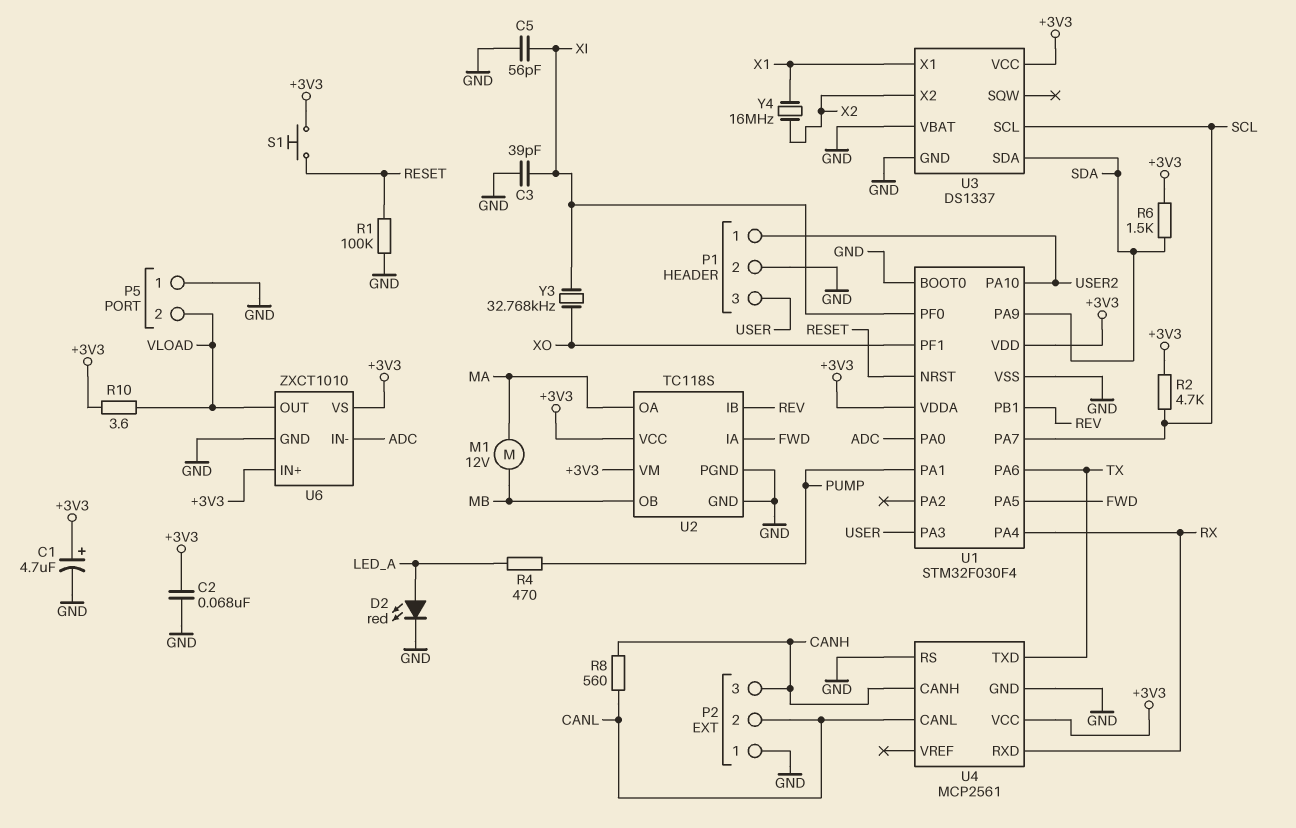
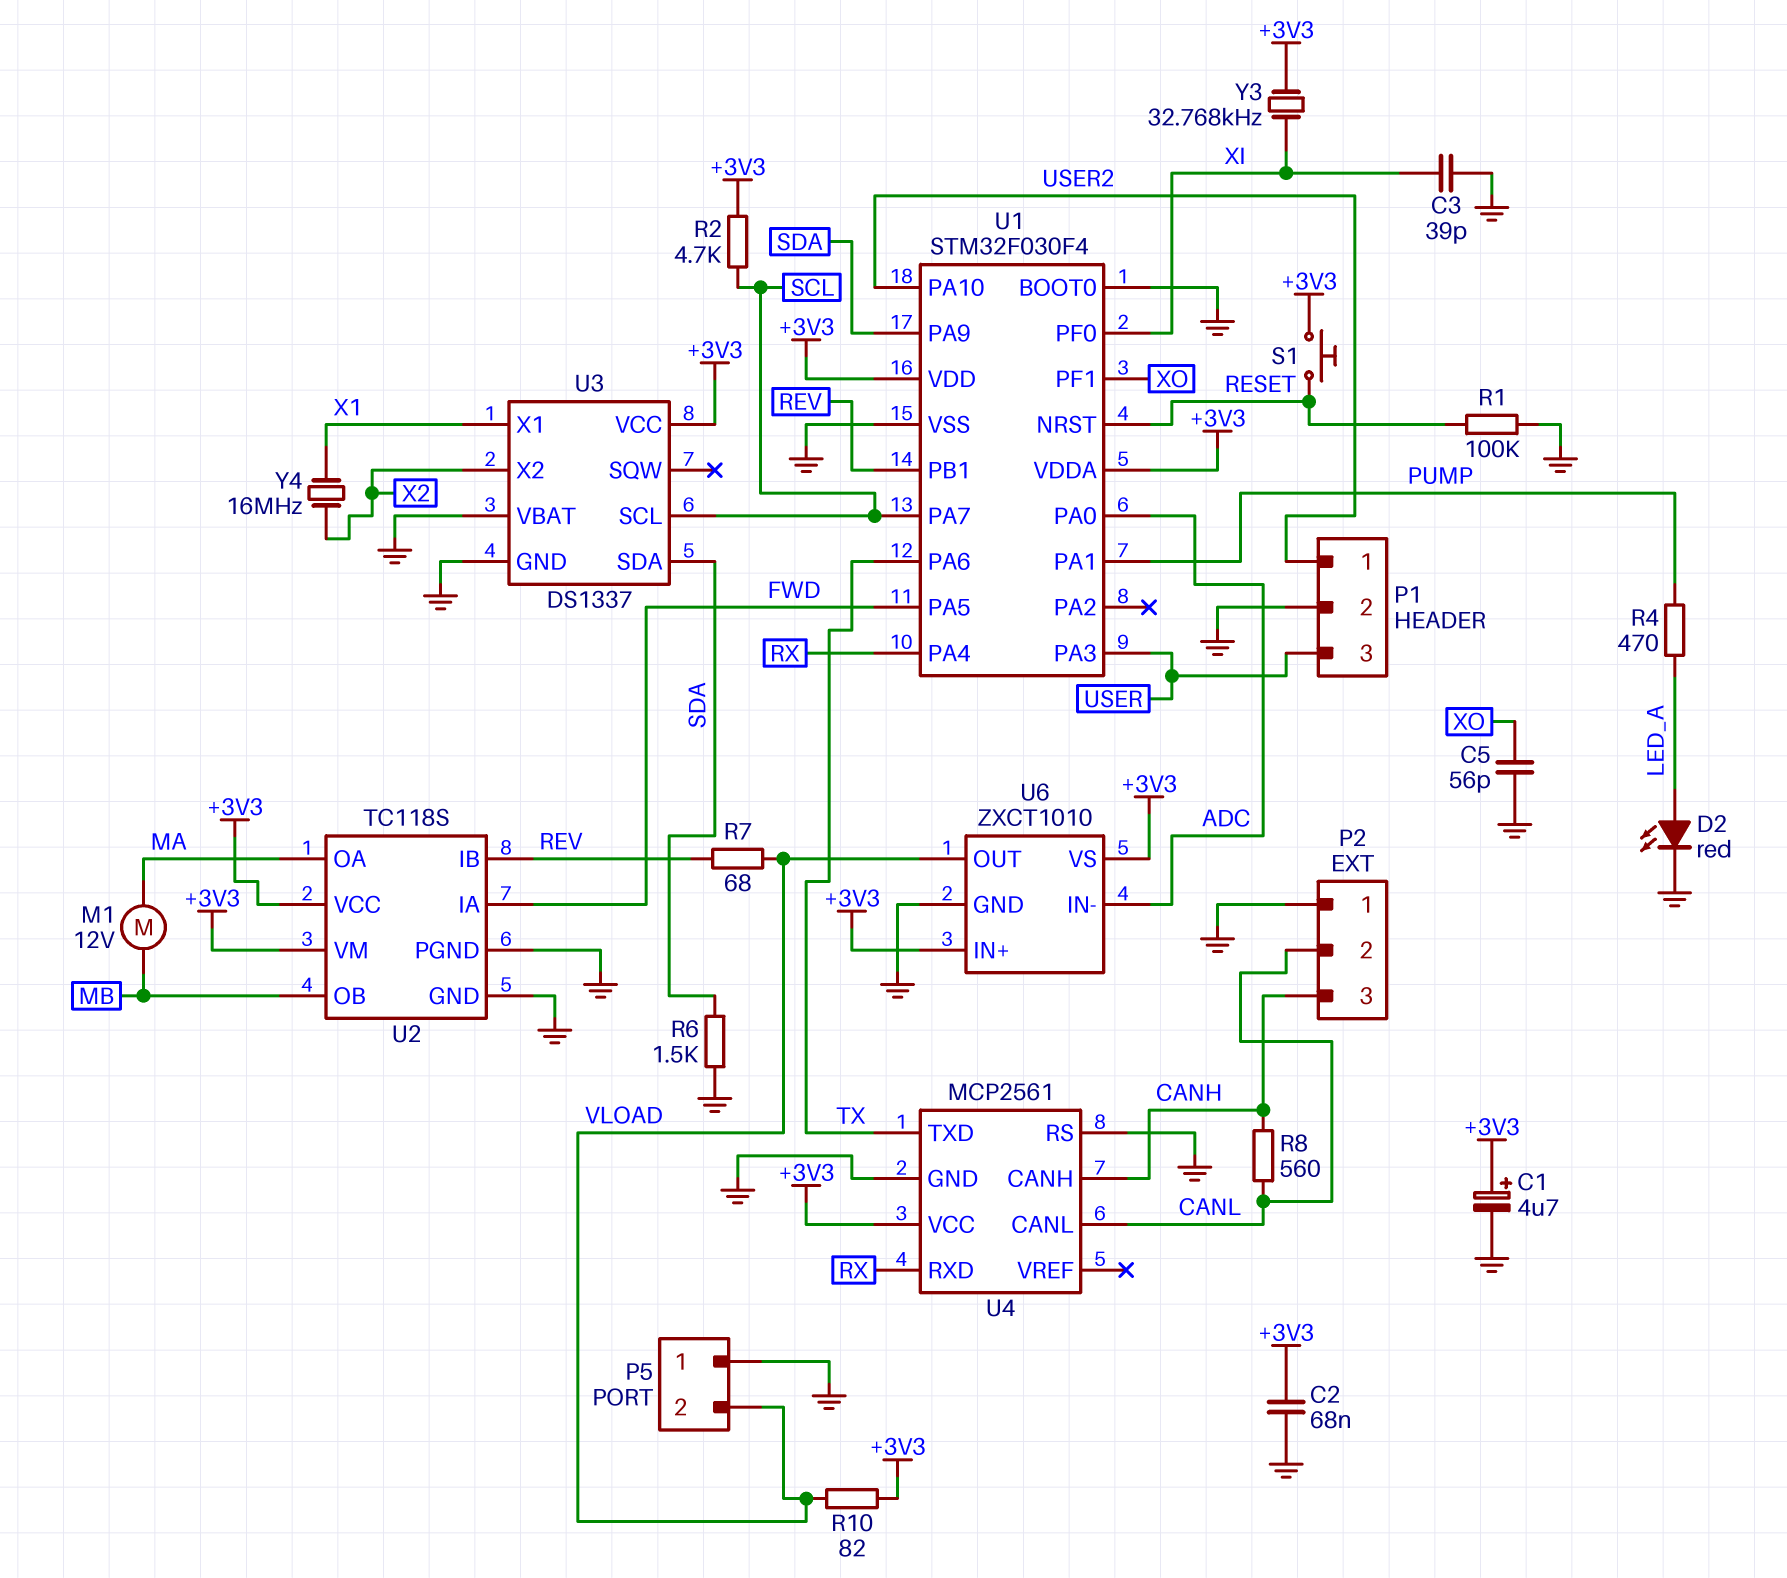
C5: 56pF (GND, XI) -> 56pF (GND, XO)
R6: 1.5k (+3V3, SDA) -> 1.5k (GND, SDA)
R7: none -> 68 (REV, VLOAD)
R10: 3.6 (+3V3, VLOAD) -> 82 (+3V3, VLOAD)
Y3: 32.768kHz (XI, XO) -> 32.768kHz (+3V3, XI)

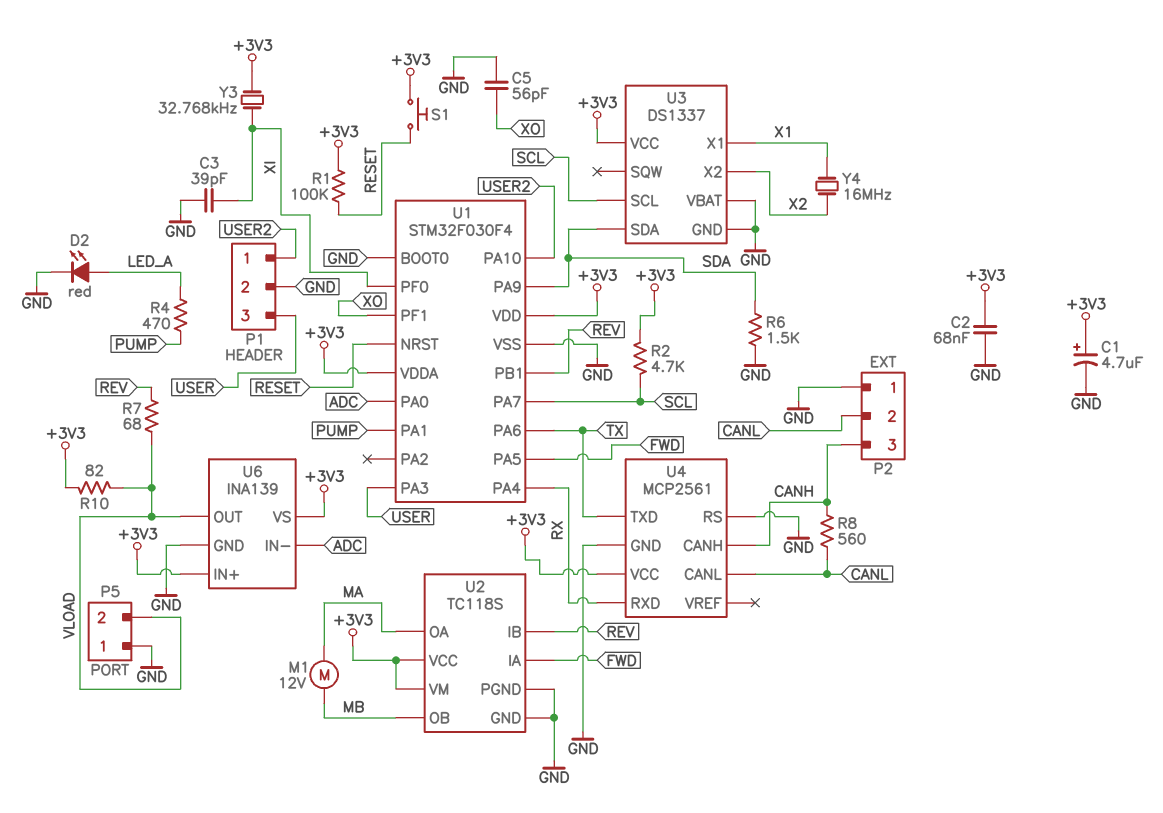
R1: 100k (GND, RESET) -> 100k (+3V3, RESET)
U6: ZXCT1010 -> INA139

